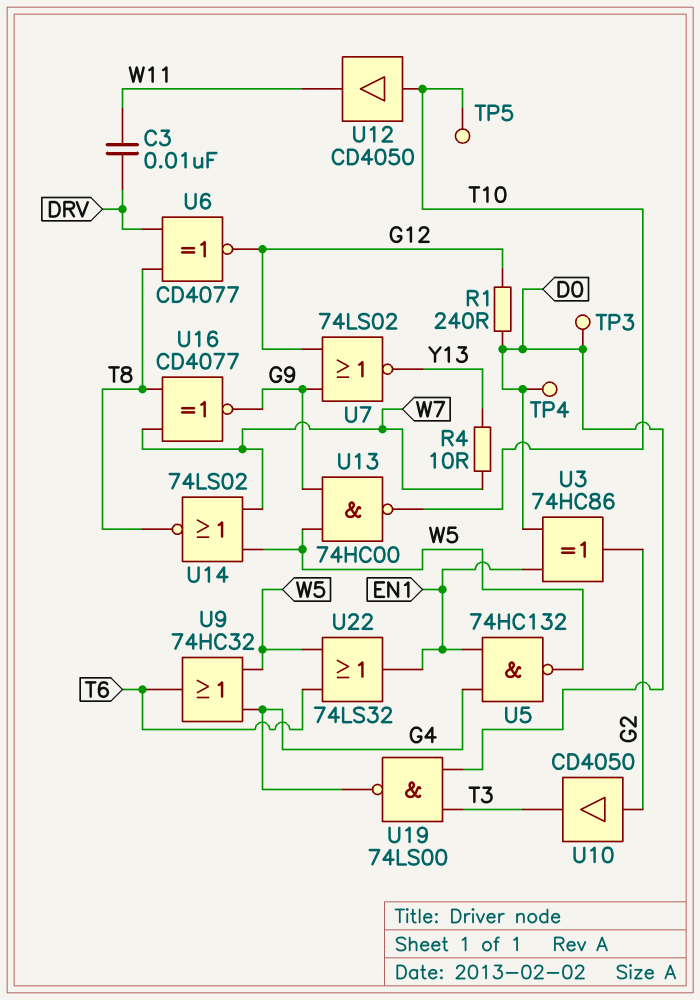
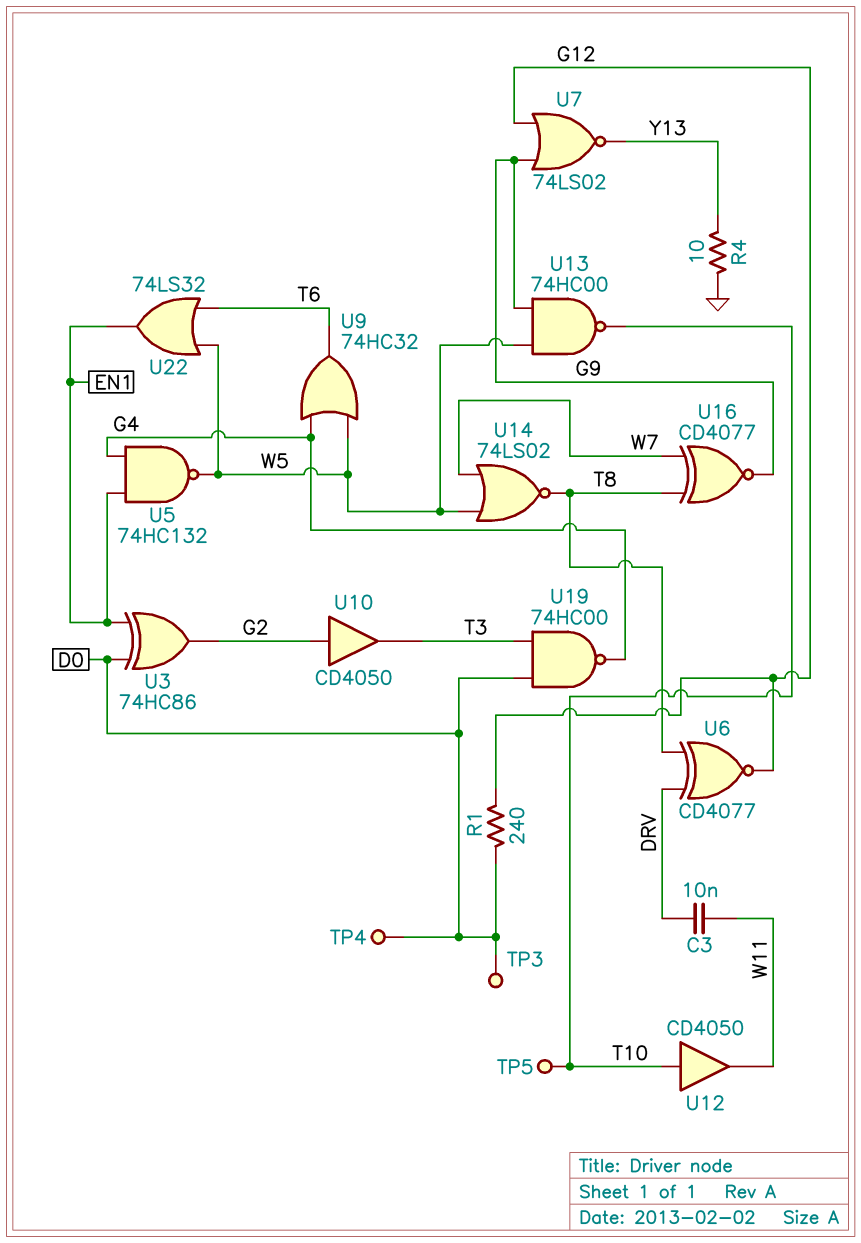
R4: 10 (W7, Y13) -> 10 (GND, Y13)
U19: NAND 74LS00 (in D0, in T3, out G4) -> NAND 74HC00 (in D0, in T3, out G4)

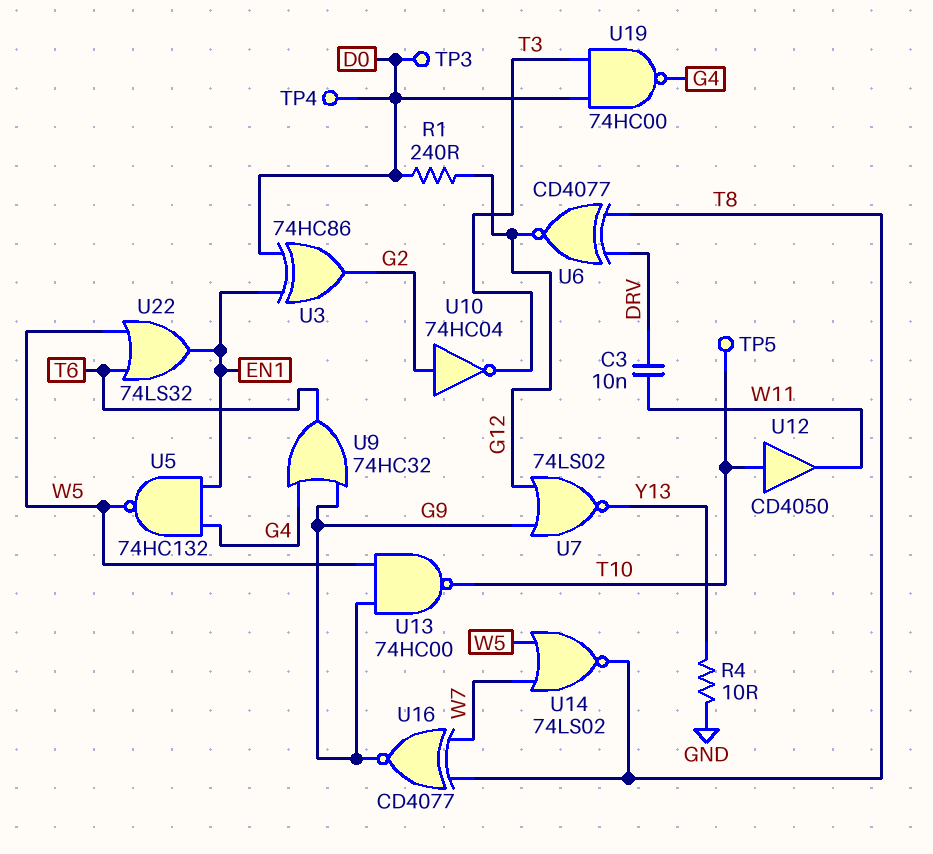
U9: OR 74HC32 (in G4, in W5, out T6) -> OR 74HC32 (in G4, in G9, out T6)
U10: buffer CD4050 (in G2, out T3) -> NOT 74HC04 (in G2, out T3)

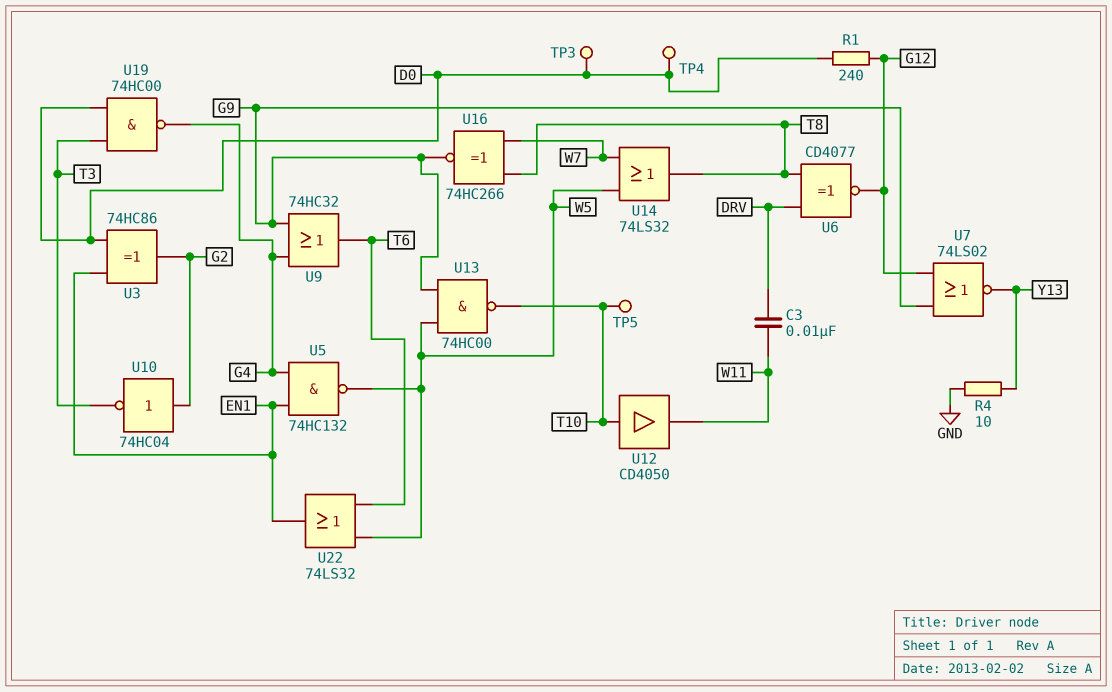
U14: NOR 74LS02 (in W5, in W7, out T8) -> OR 74LS32 (in W5, in W7, out T8)
U16: XNOR CD4077 (in T8, in W7, out G9) -> XNOR 74HC266 (in T8, in W7, out G9)

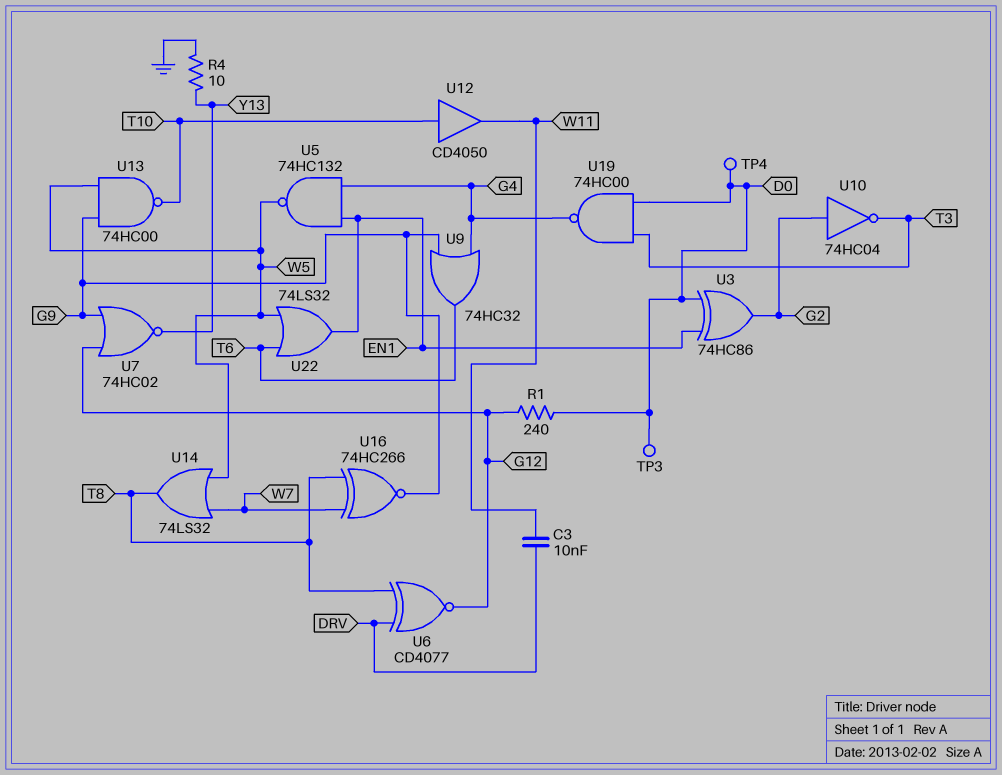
TP5: test point (T10) -> none
U7: NOR 74LS02 (in G9, in G12, out Y13) -> NOR 74HC02 (in G9, in G12, out Y13)

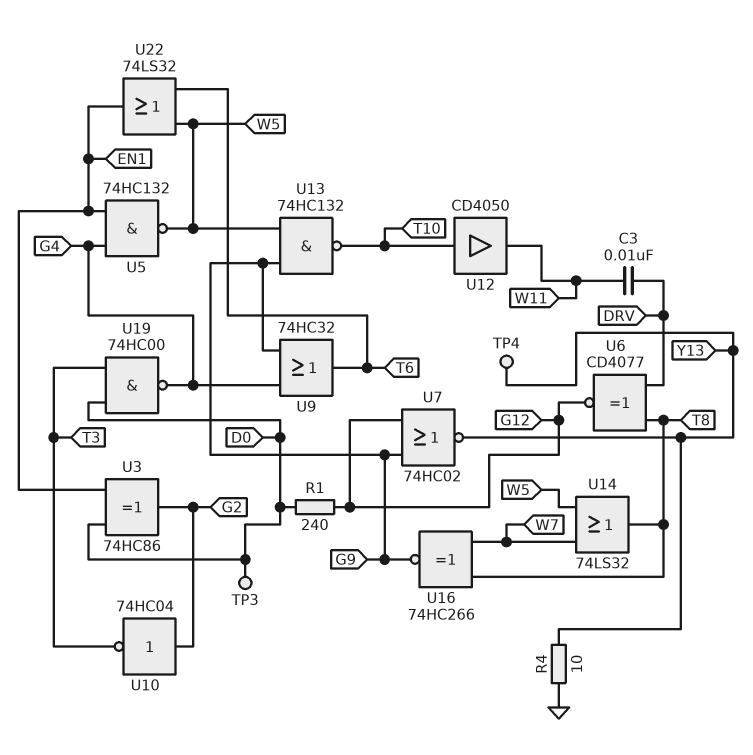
TP4: test point (D0) -> test point (Y13)
U13: NAND 74HC00 (in G9, in W5, out T10) -> NAND 74HC132 (in G9, in W5, out T10)

